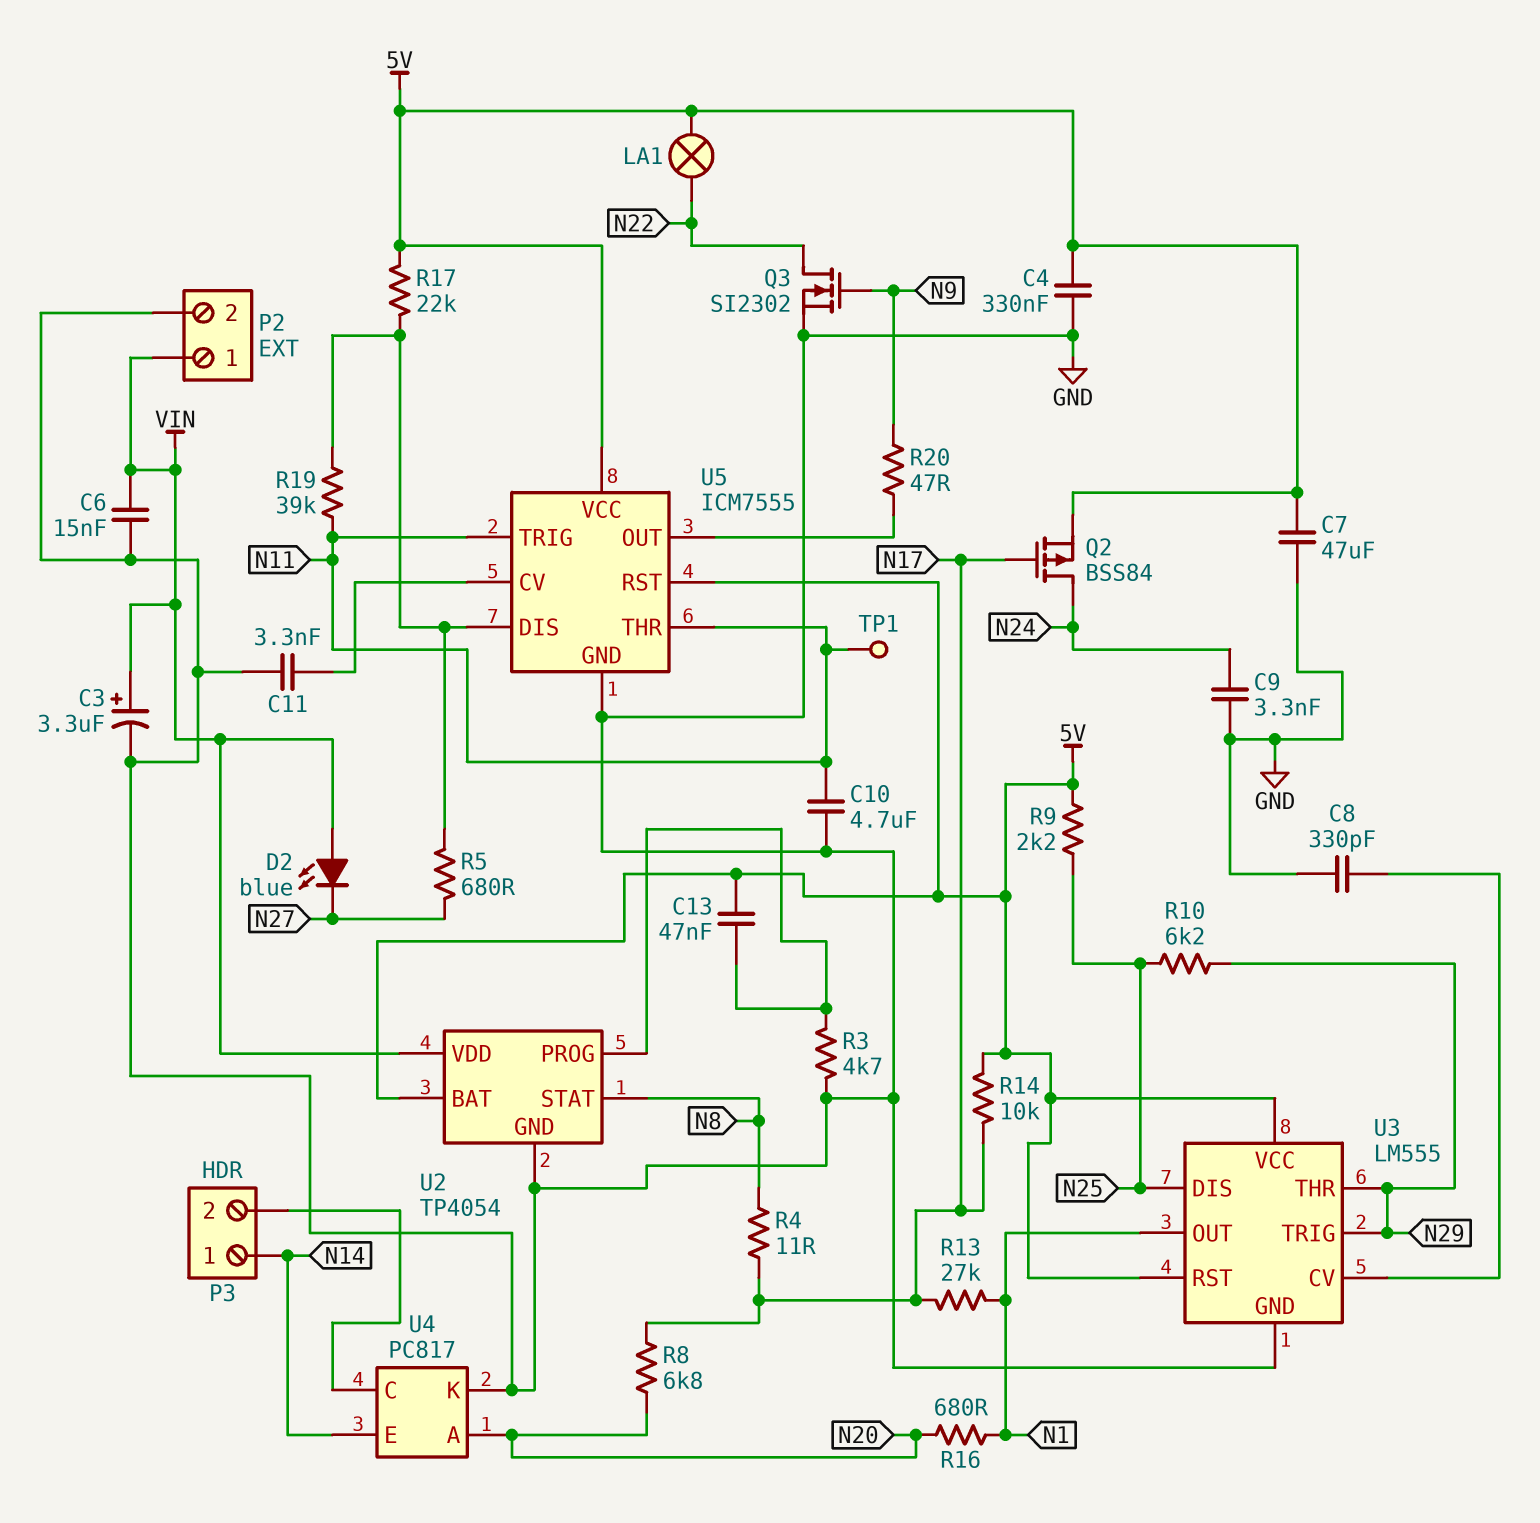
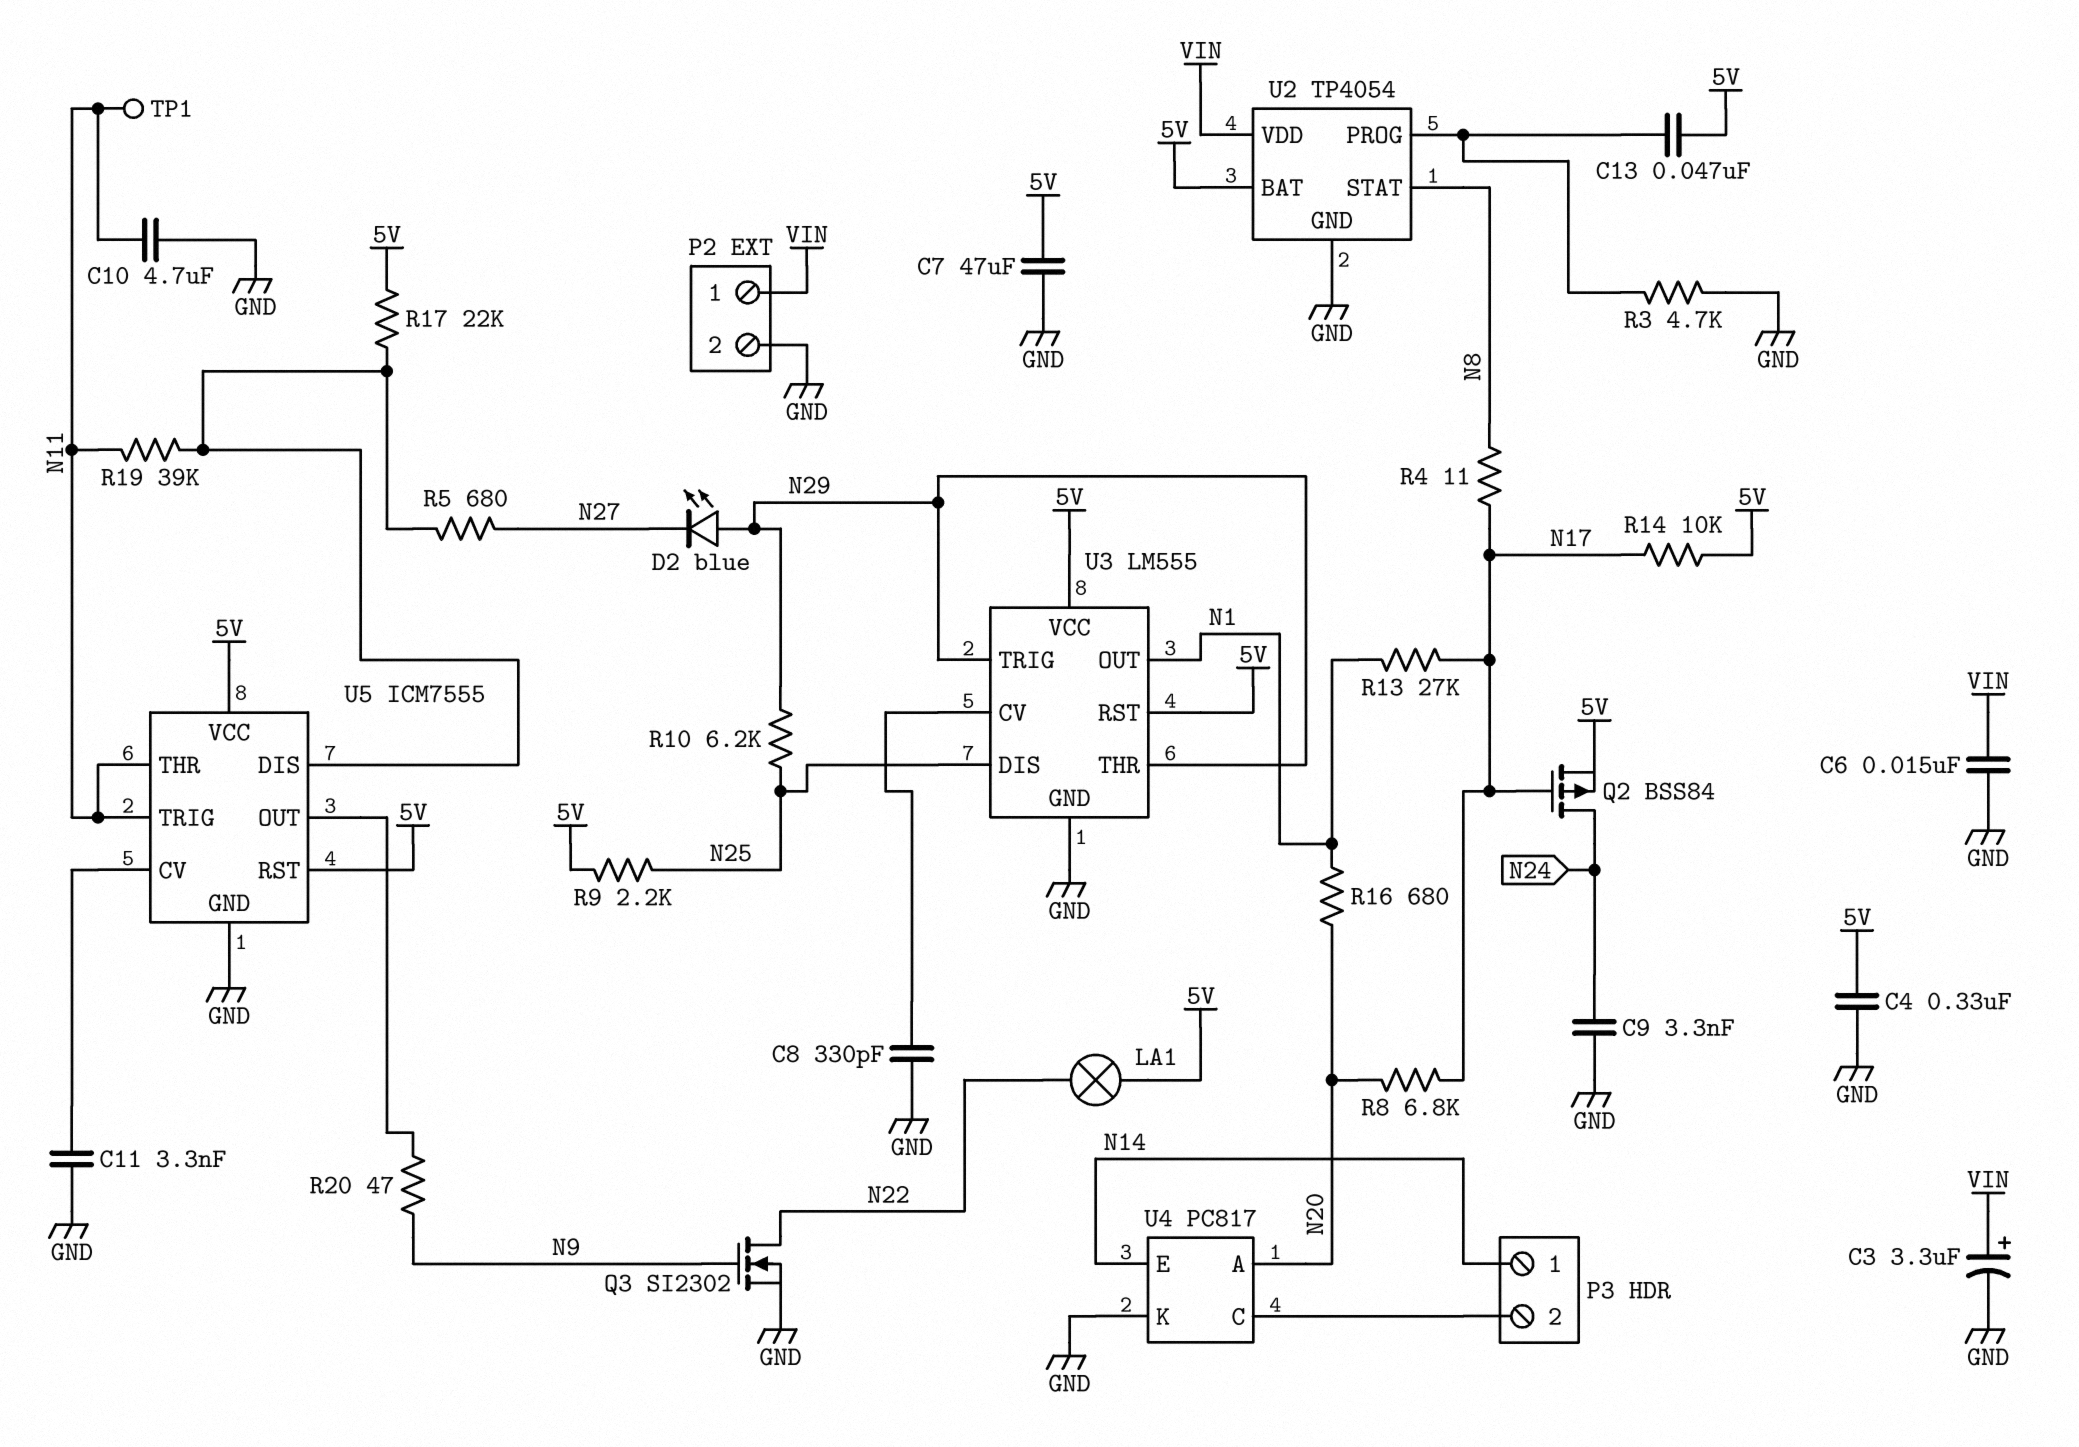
D2: LED blue (A VIN, K N27) -> LED blue (A N29, K N27)

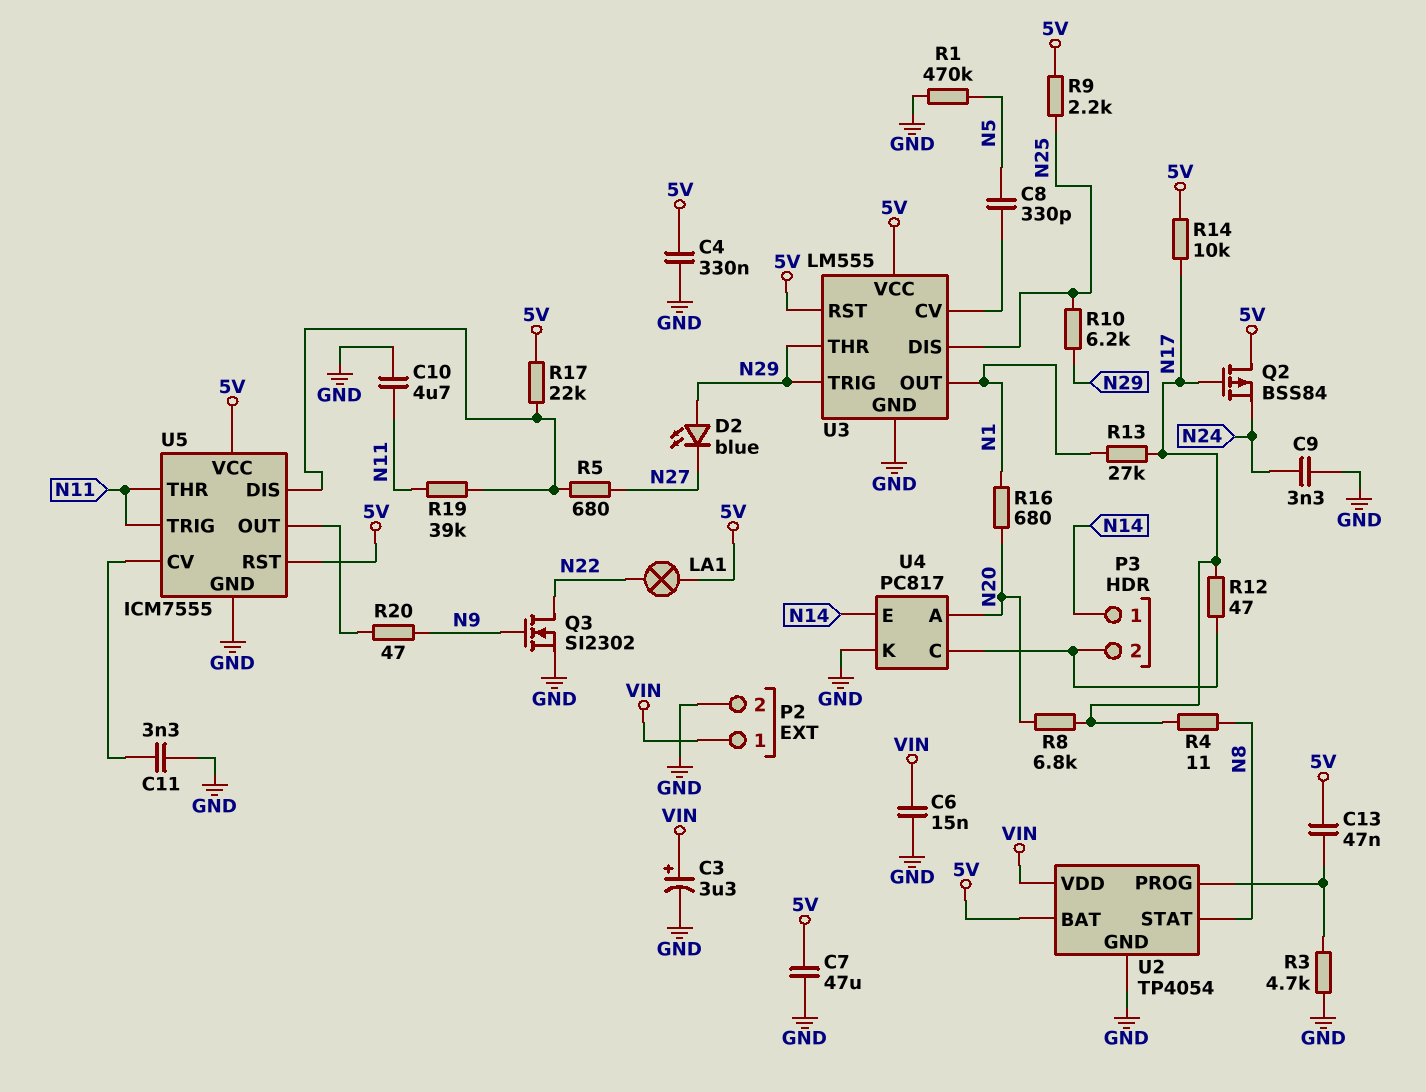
C8: 330pF (GND, U3/CV) -> 330pF (N5, U3/CV)
Q2: PMOS BSS84 (G N17, D N24, S 5V) -> PMOS BSS84 (G N17, D 5V, S N24)
R1: none -> 470k (GND, N5)
R12: none -> 47 (N17, P3/2)
TP1: test point (N11) -> none

